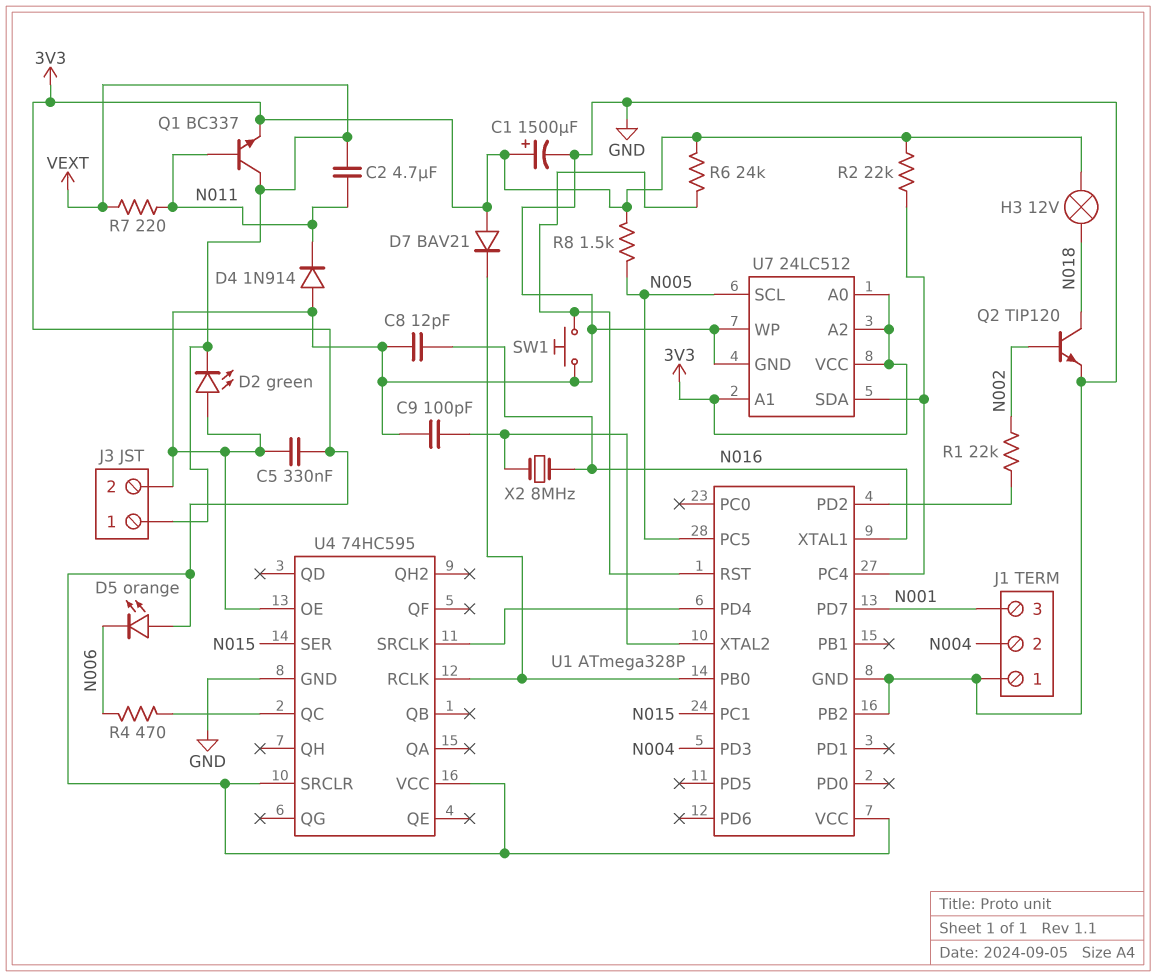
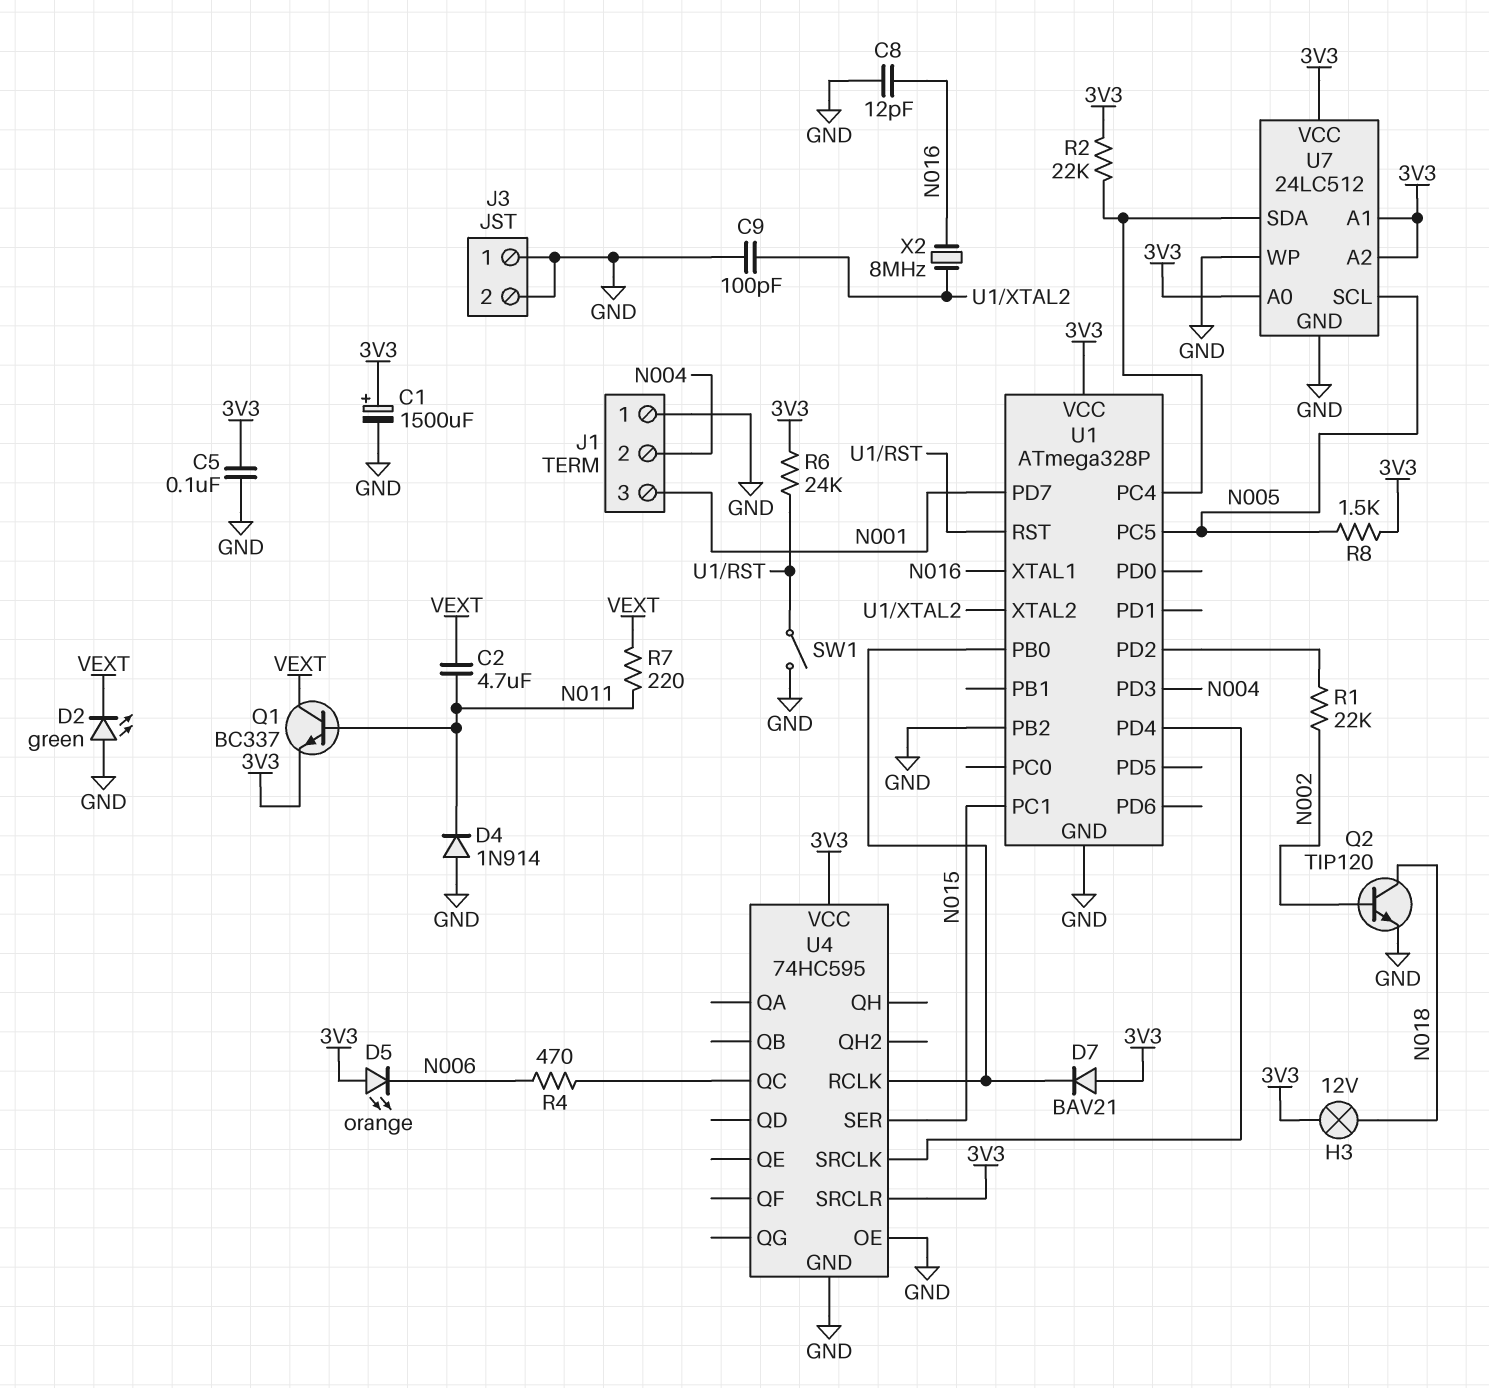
C5: 330nF (3V3, GND) -> 100nF (3V3, GND)
J3 pin 1: VEXT -> GND
SW1: button (GND, U1/RST) -> switch (GND, U1/RST)

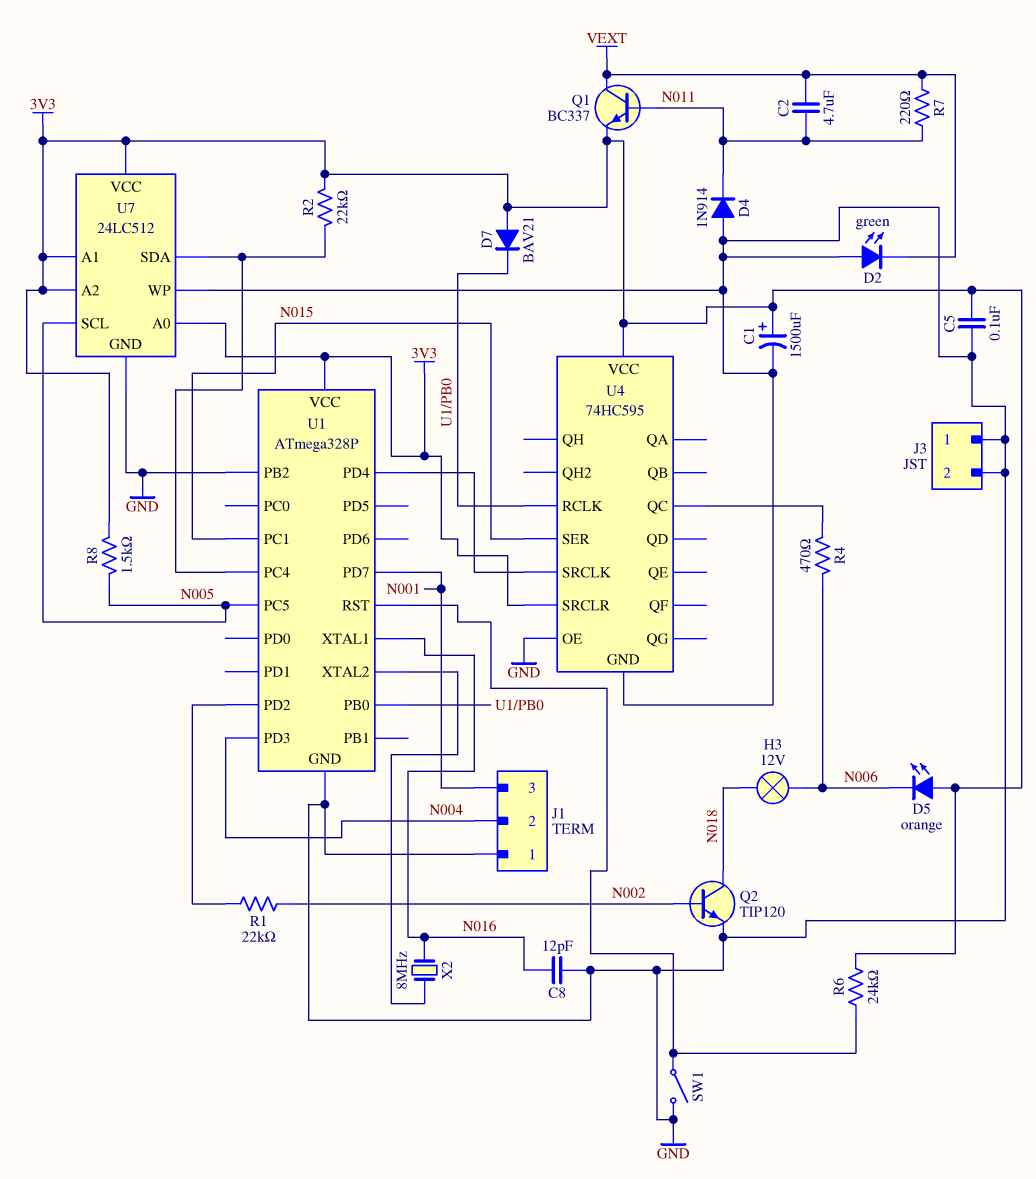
C9: 100pF (GND, U1/XTAL2) -> none
H3: lamp 12V (3V3, N018) -> lamp 12V (N006, N018)

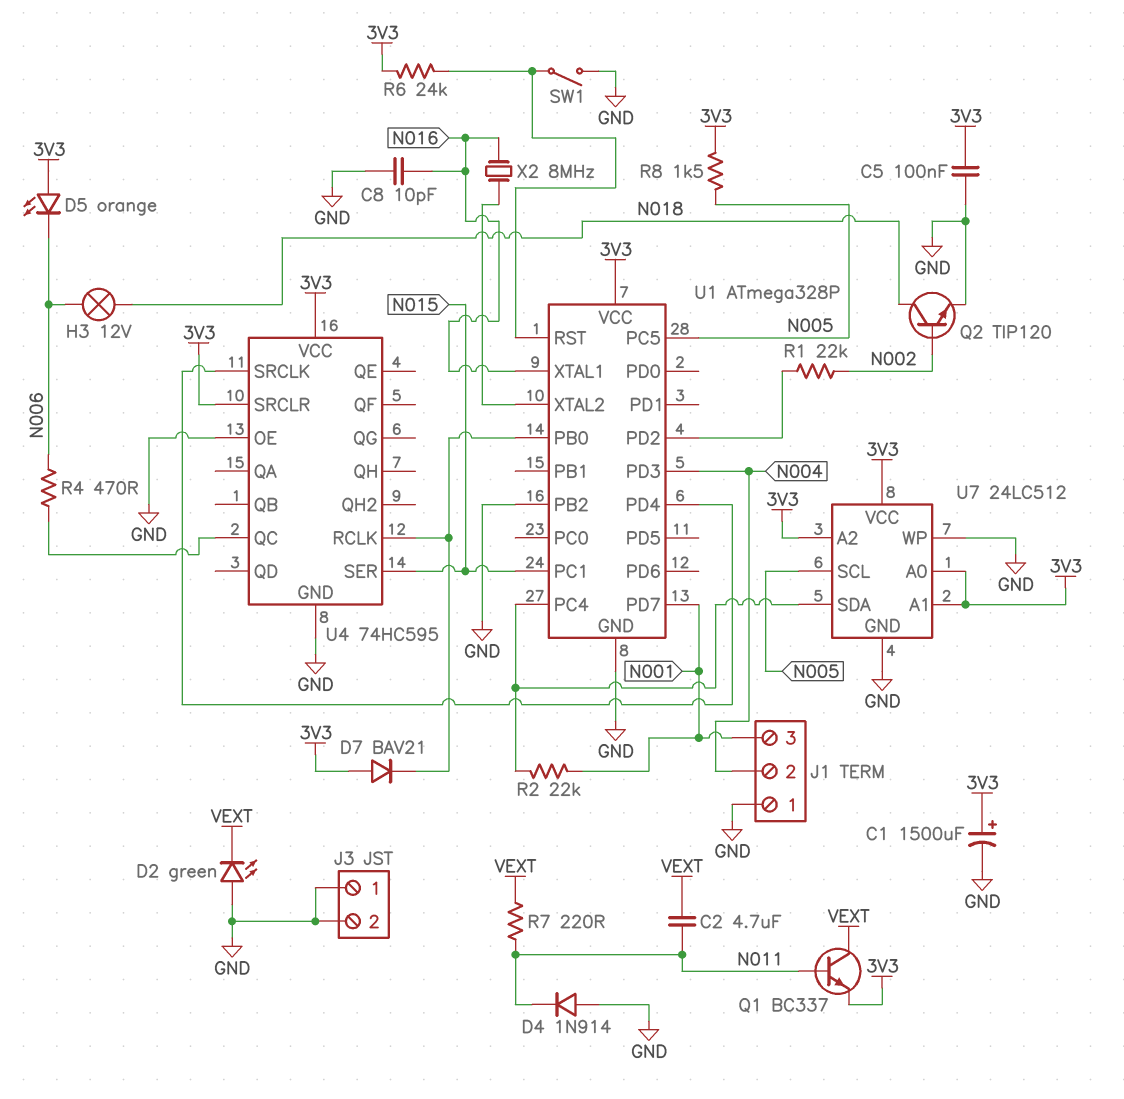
C8: 12pF (GND, N016) -> 10pF (GND, N016)
R2: 22k (3V3, U1/PC4) -> 22k (N001, U1/PC4)

